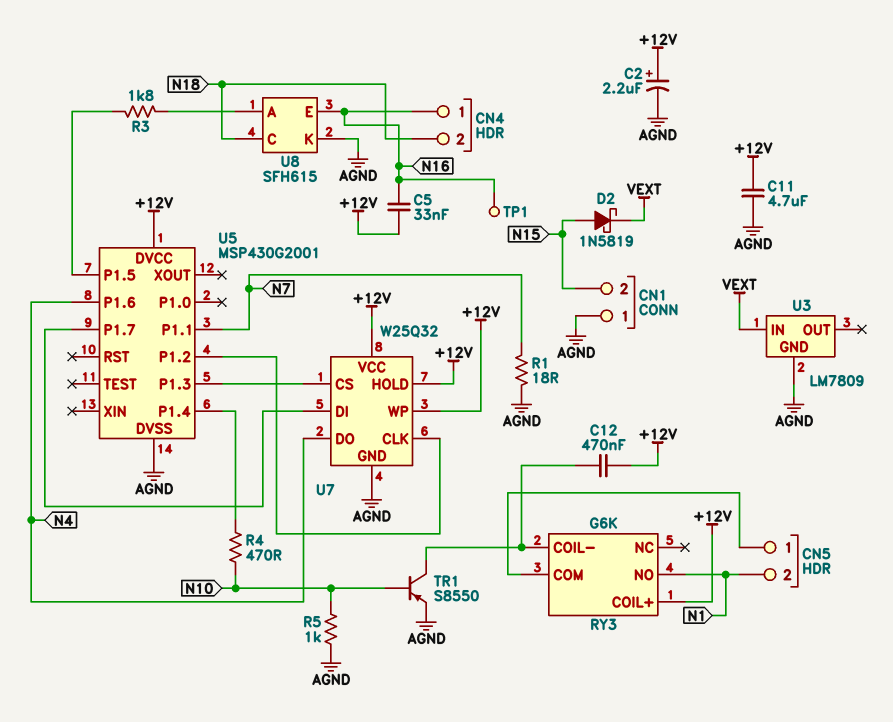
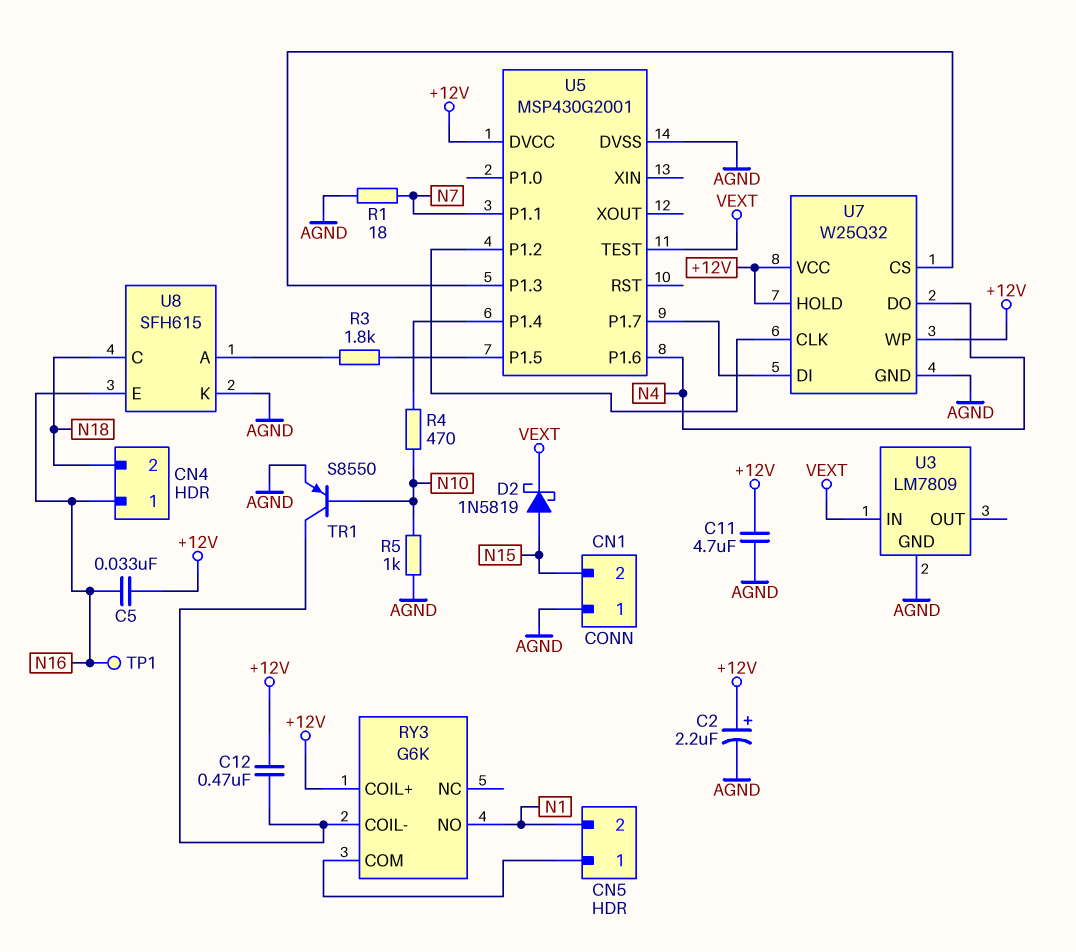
U5 pin TEST: none -> VEXT

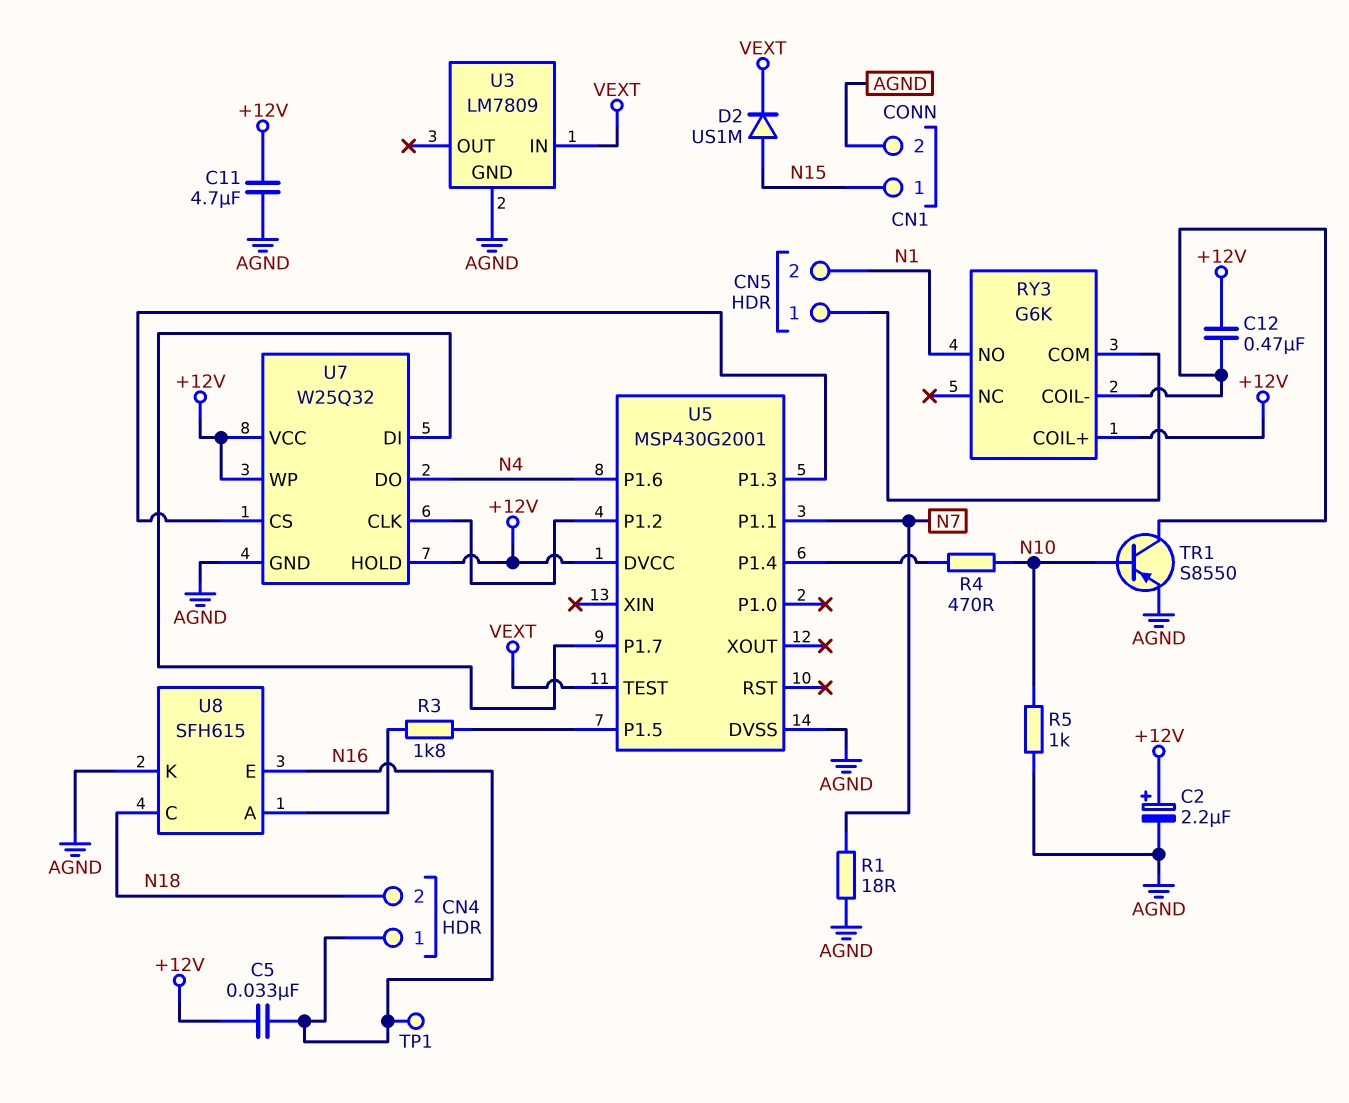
CN1 pin 1: AGND -> N15
CN1 pin 2: N15 -> AGND
D2: schottky 1N5819 (A N15, K VEXT) -> diode US1M (A N15, K VEXT)

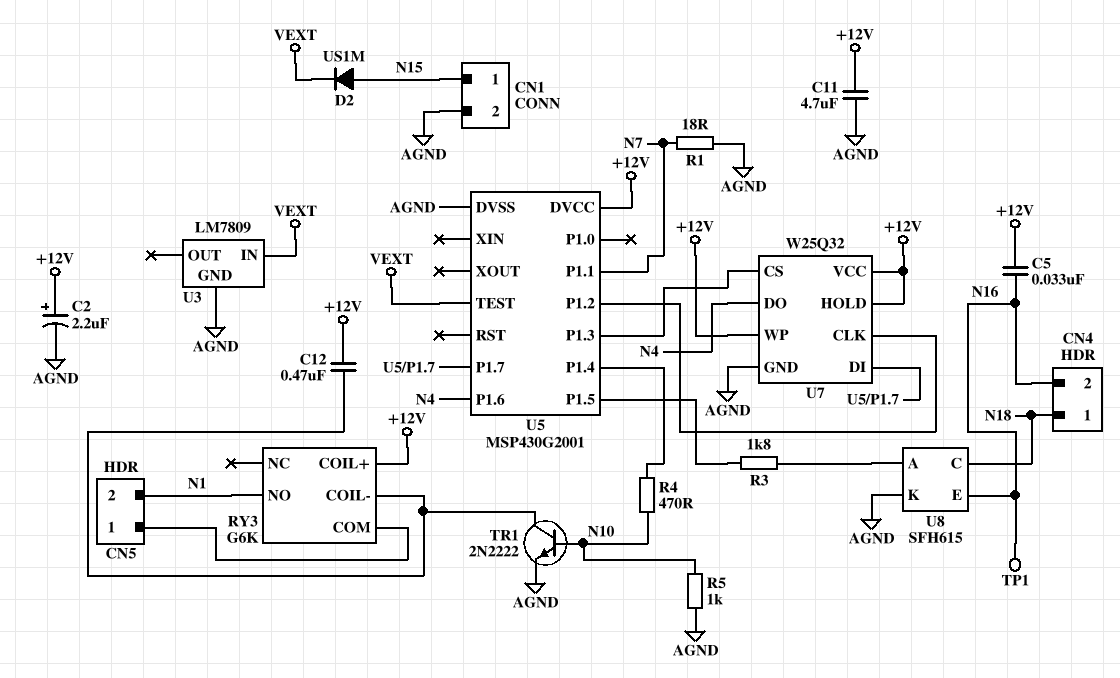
CN4 pin 1: N16 -> N18
CN4 pin 2: N18 -> N16
TR1: PNP S8550 (B N10, C RY3/COIL-, E AGND) -> NPN 2N2222 (B N10, C RY3/COIL-, E AGND)

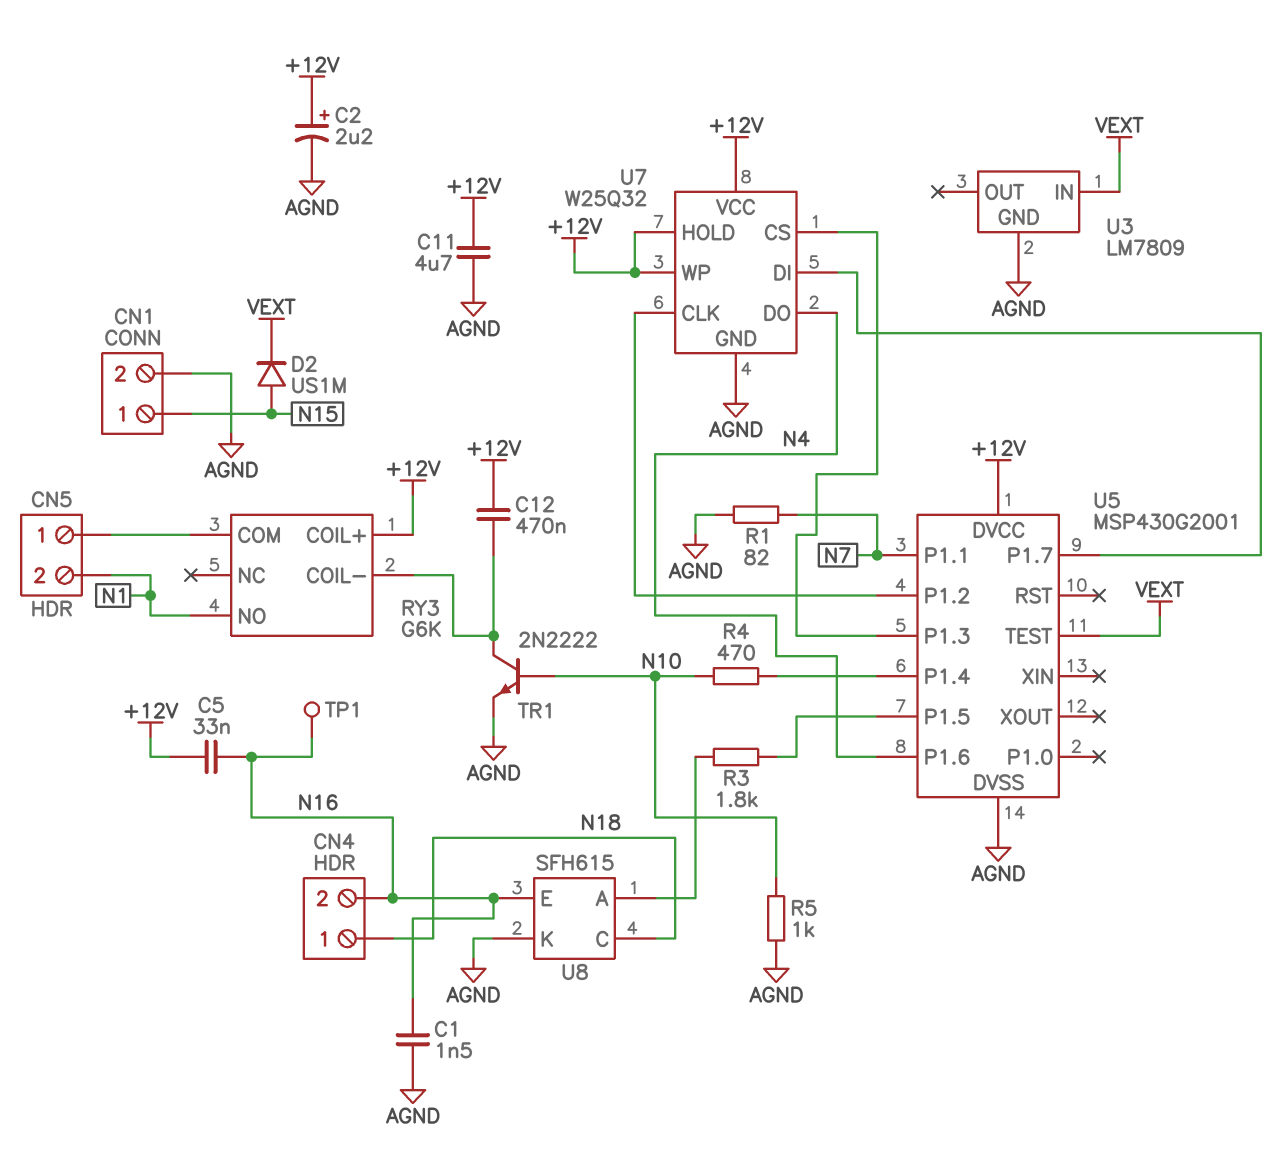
C1: none -> 1.5nF (AGND, N16)
R1: 18 (AGND, N7) -> 82 (AGND, N7)

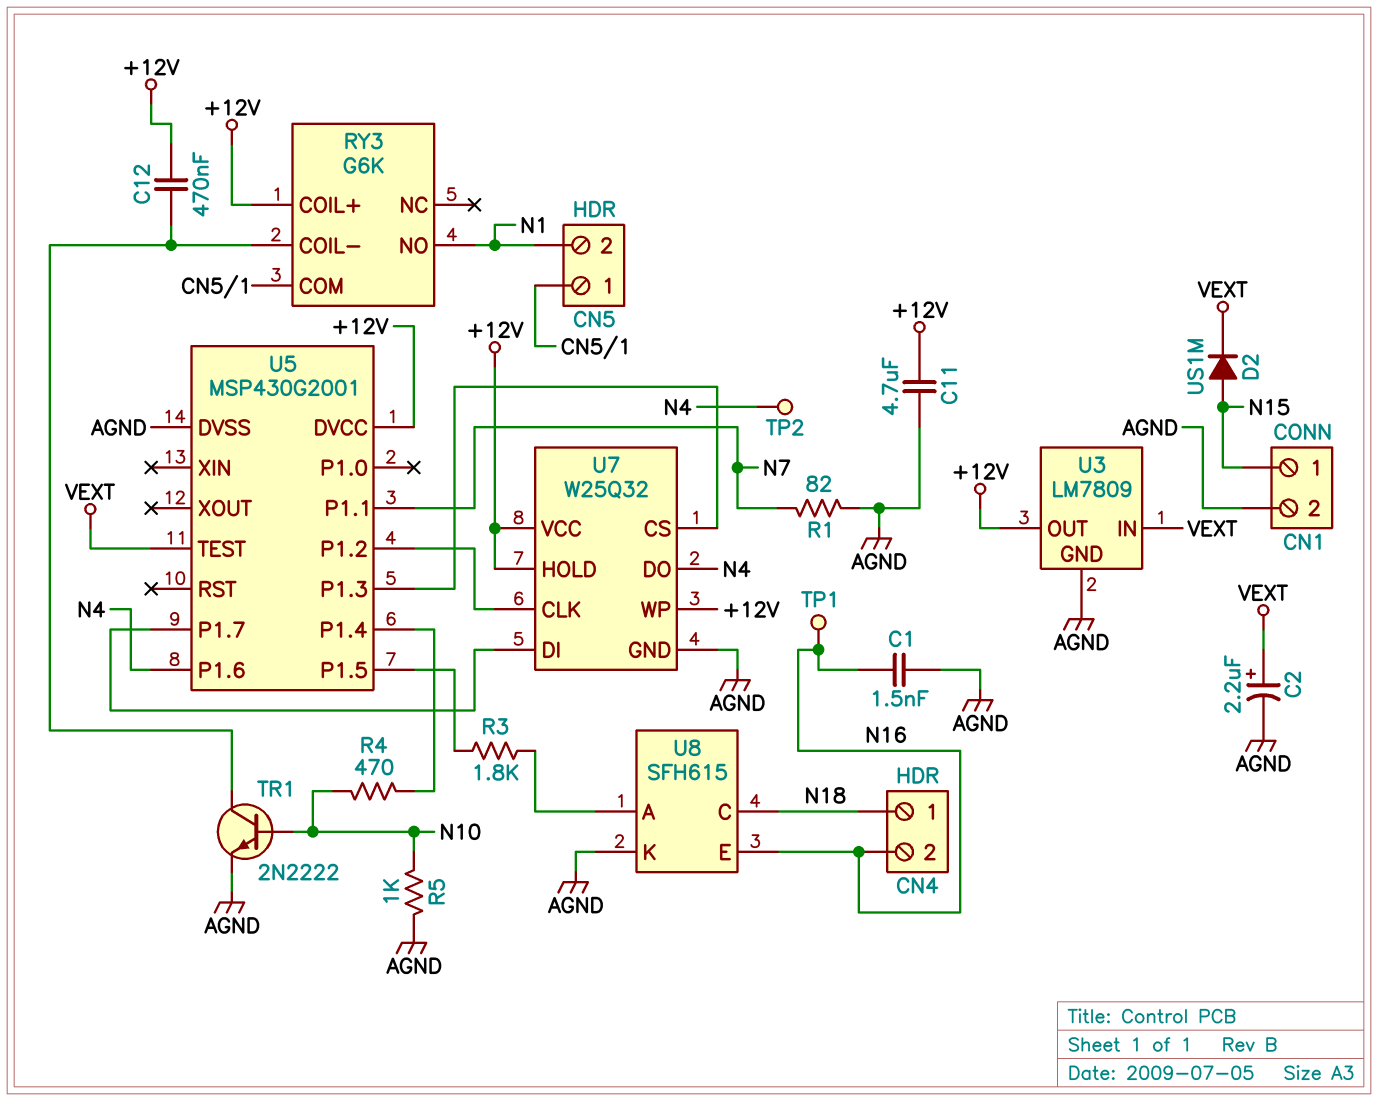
C2: 2.2uF (plus +12V, minus AGND) -> 2.2uF (plus VEXT, minus AGND)
C5: 33nF (+12V, N16) -> none
TP2: none -> test point (N4)
U3 pin OUT: none -> +12V

